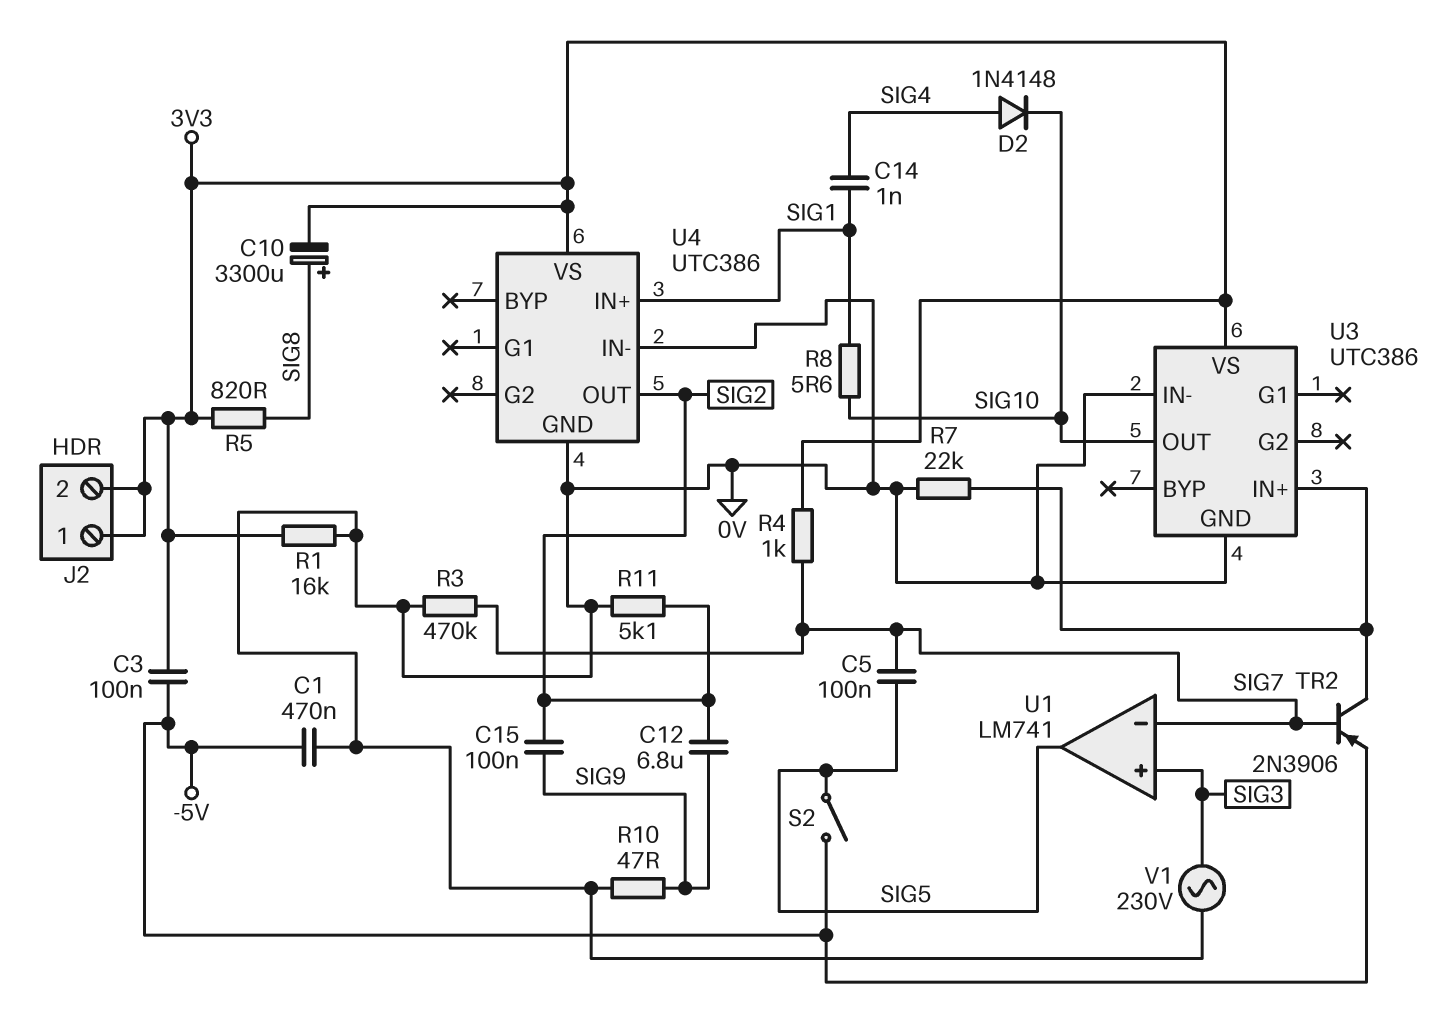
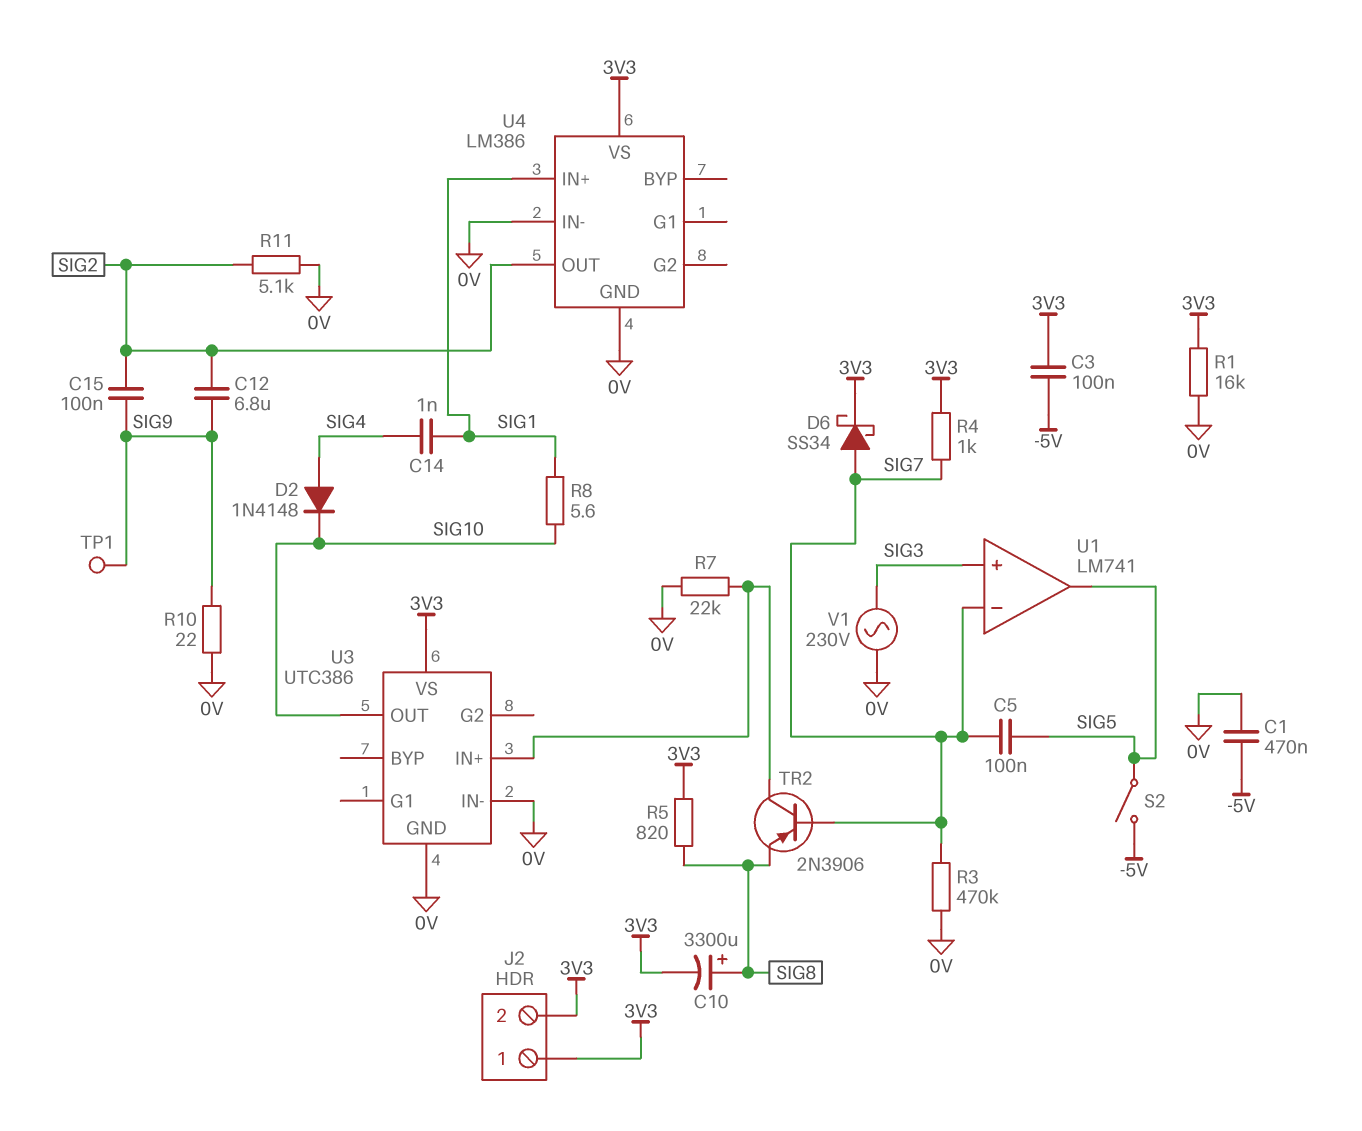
D6: none -> schottky SS34 (A SIG7, K 3V3)
R10: 47 (0V, SIG9) -> 22 (0V, SIG9)
TP1: none -> test point (SIG9)
TR2: PNP 2N3906 (B SIG7, C U3/IN+, E -5V) -> PNP 2N3906 (B SIG7, C U3/IN+, E SIG8)
U4: UTC386 -> LM386

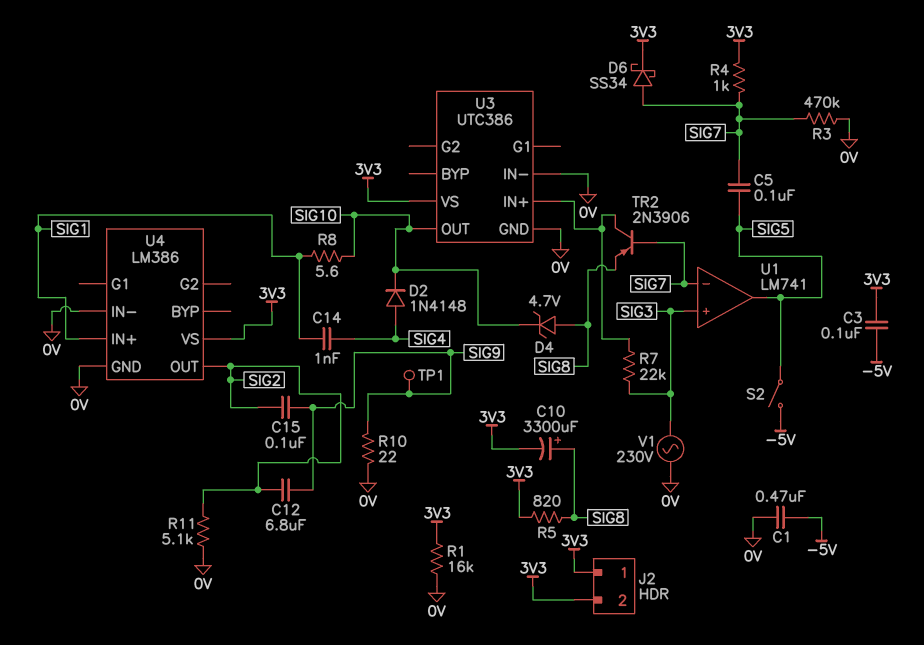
D4: none -> zener 4.7V (A SIG8, K SIG10)
R7: 22k (0V, U3/IN+) -> 22k (SIG3, U3/IN+)

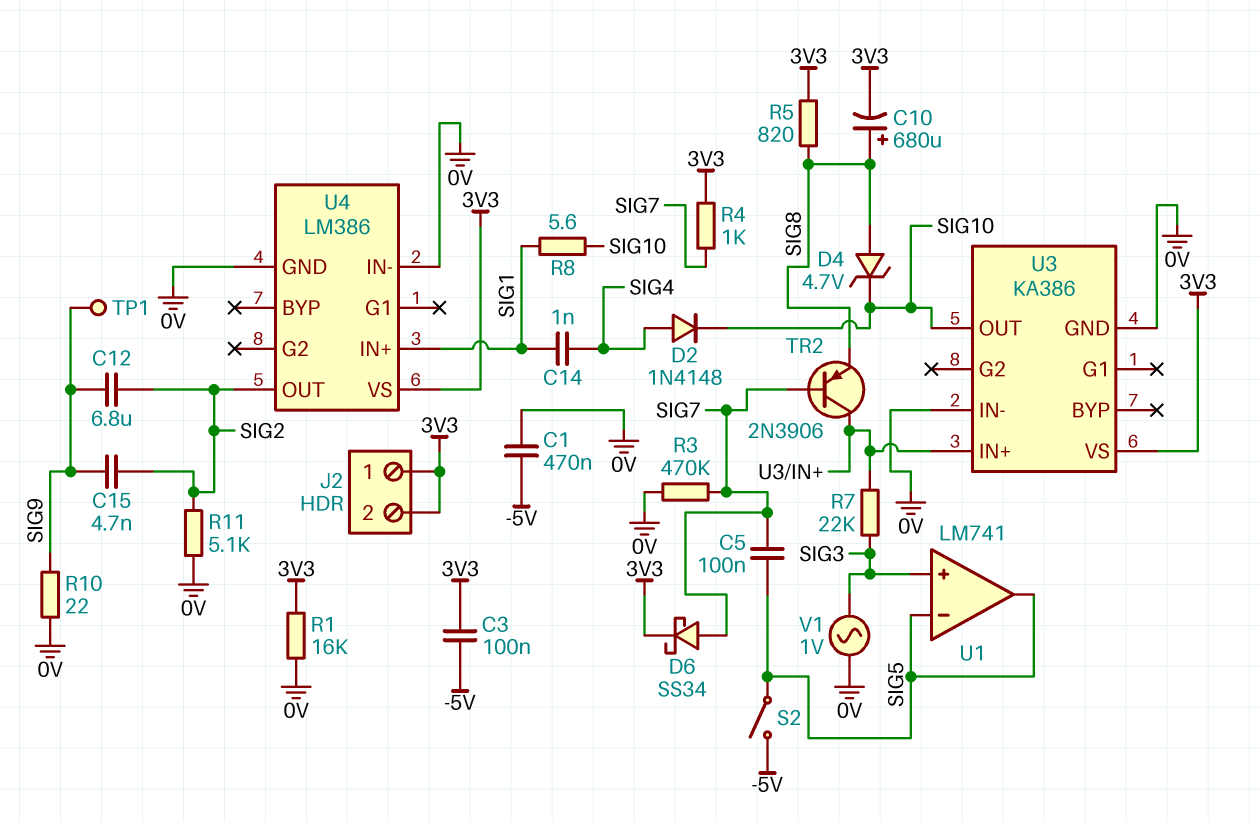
C10: 3300uF (plus SIG8, minus 3V3) -> 680uF (plus SIG8, minus 3V3)
C15: 100nF (SIG2, SIG9) -> 4.7nF (SIG2, SIG9)
U1 pin in-: SIG7 -> SIG5
U3: UTC386 -> KA386
V1: AC 230V (0V, SIG3) -> AC 1V (0V, SIG3)

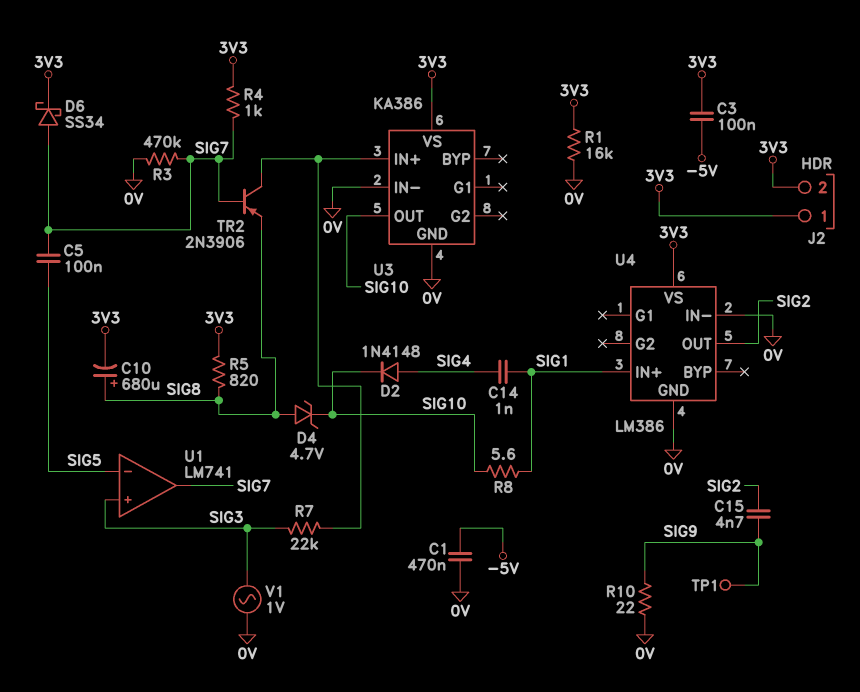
C12: 6.8uF (SIG2, SIG9) -> none
R11: 5.1k (0V, SIG2) -> none
S2: switch (-5V, SIG5) -> none
U1 pin out: SIG5 -> SIG7

